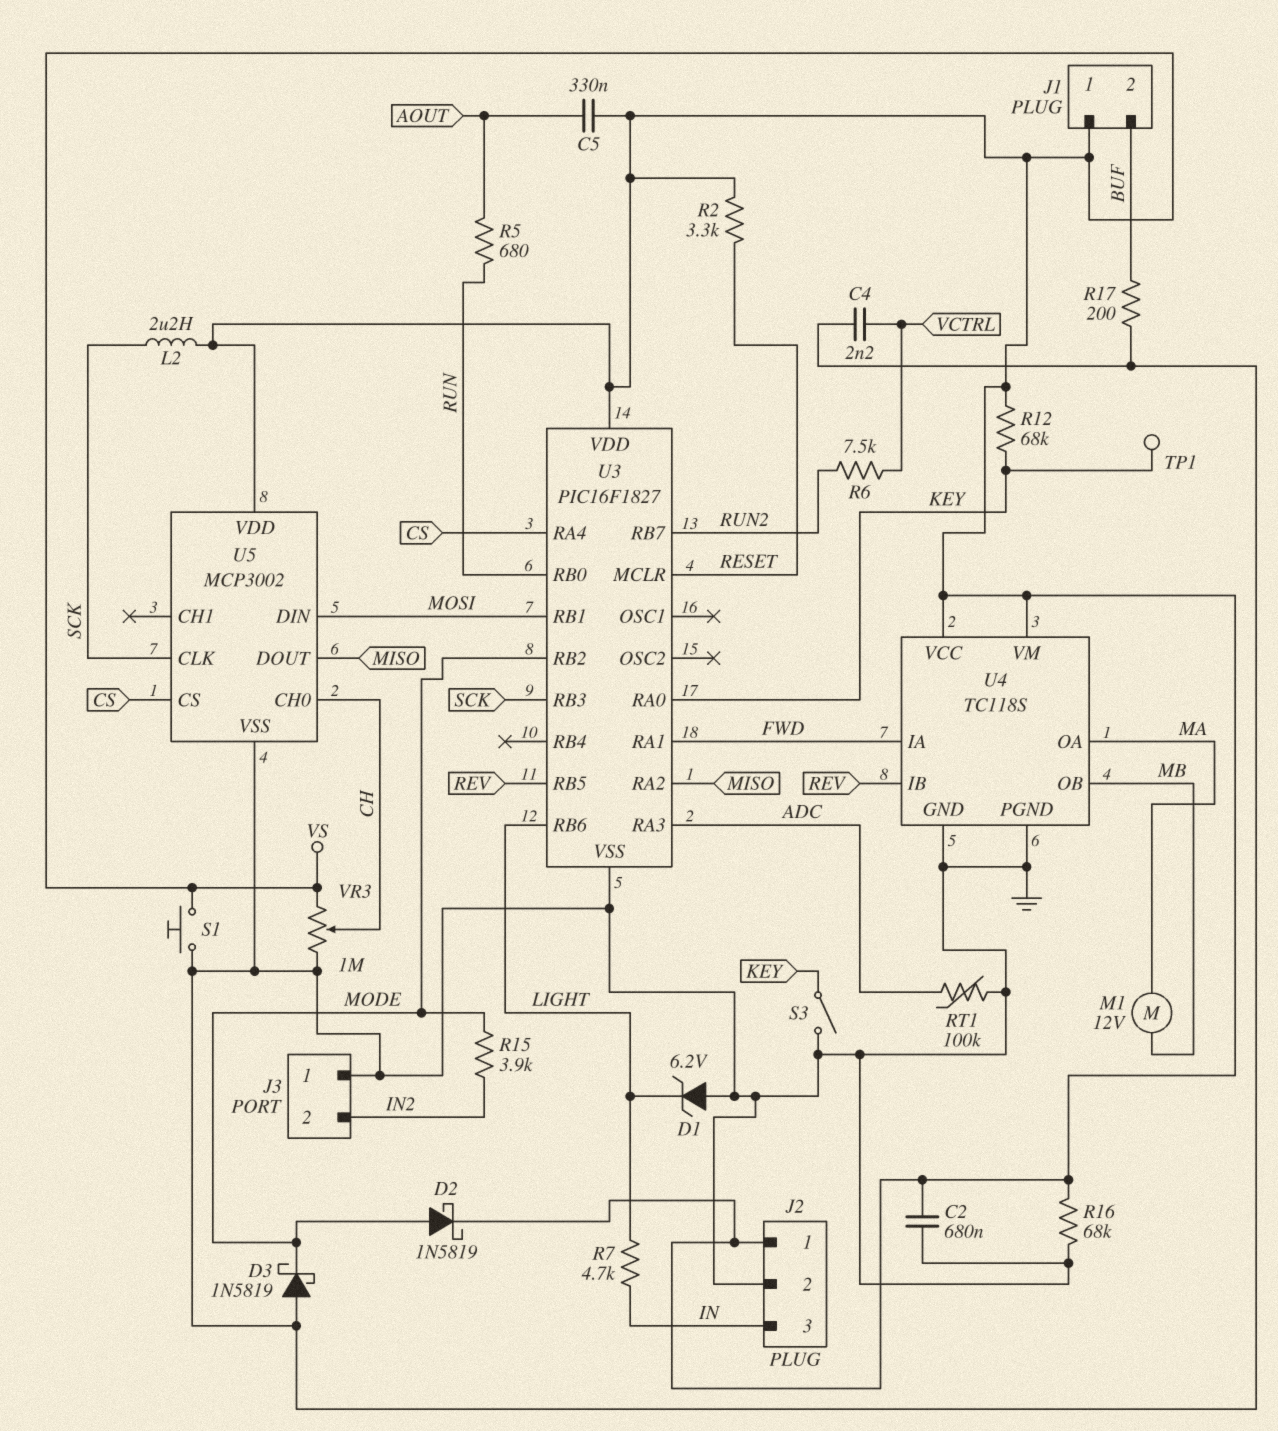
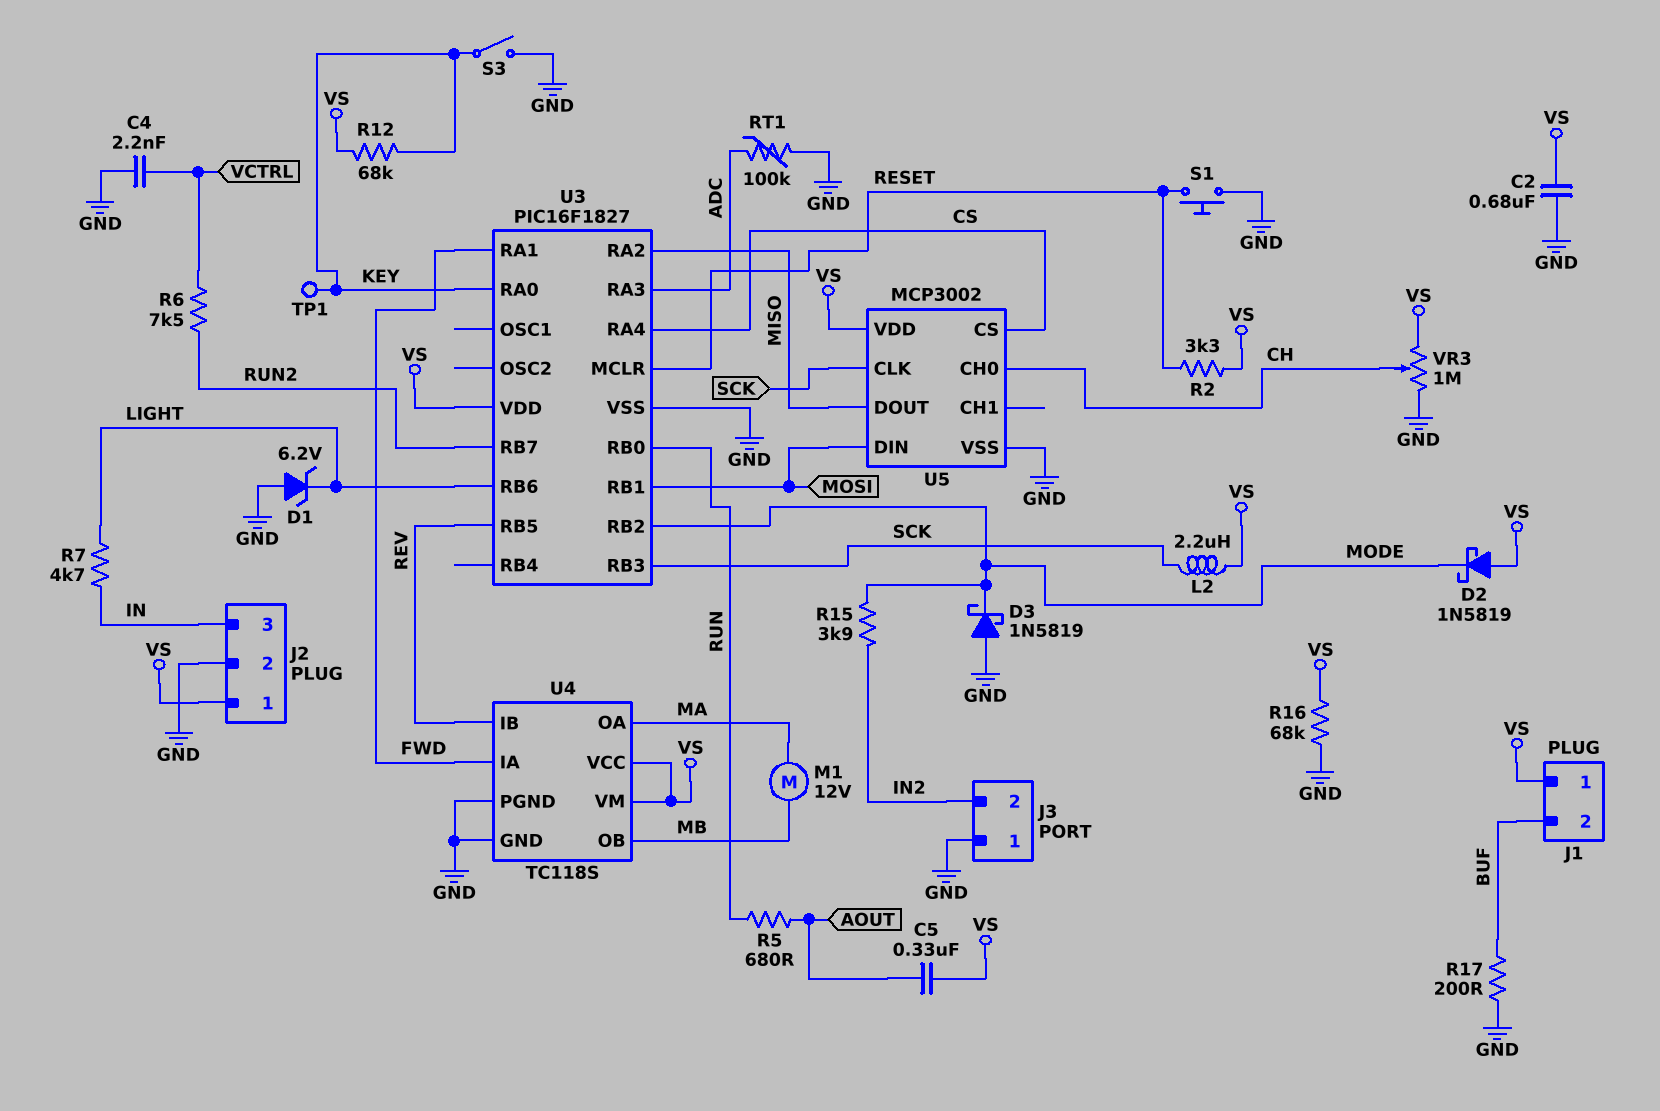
D2: schottky 1N5819 (A MODE, K VS) -> schottky 1N5819 (A VS, K MODE)
S1: button (GND, VS) -> button (GND, RESET)

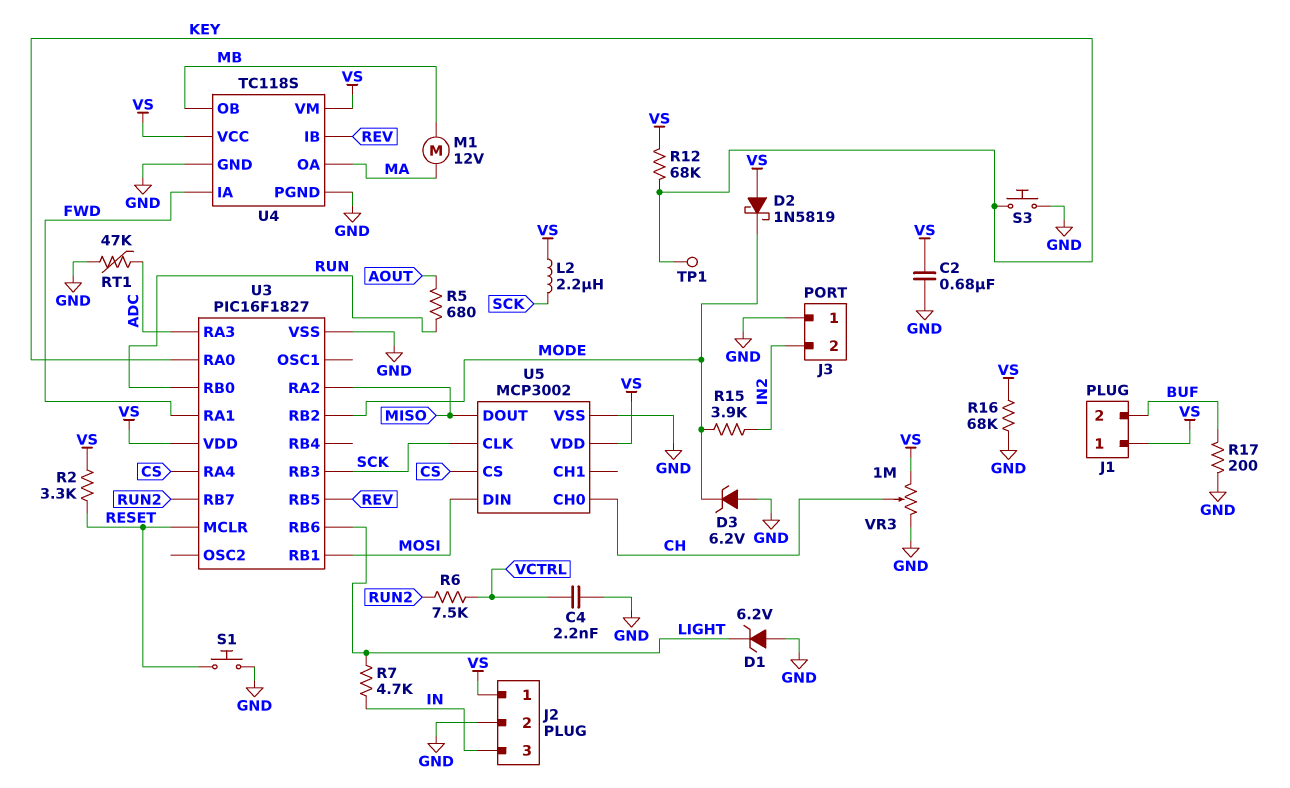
C5: 330nF (AOUT, VS) -> none
D3: schottky 1N5819 (A GND, K MODE) -> zener 6.2V (A GND, K MODE)
RT1: 100k (ADC, GND) -> 47k (ADC, GND)
S3: switch (GND, KEY) -> button (GND, KEY)

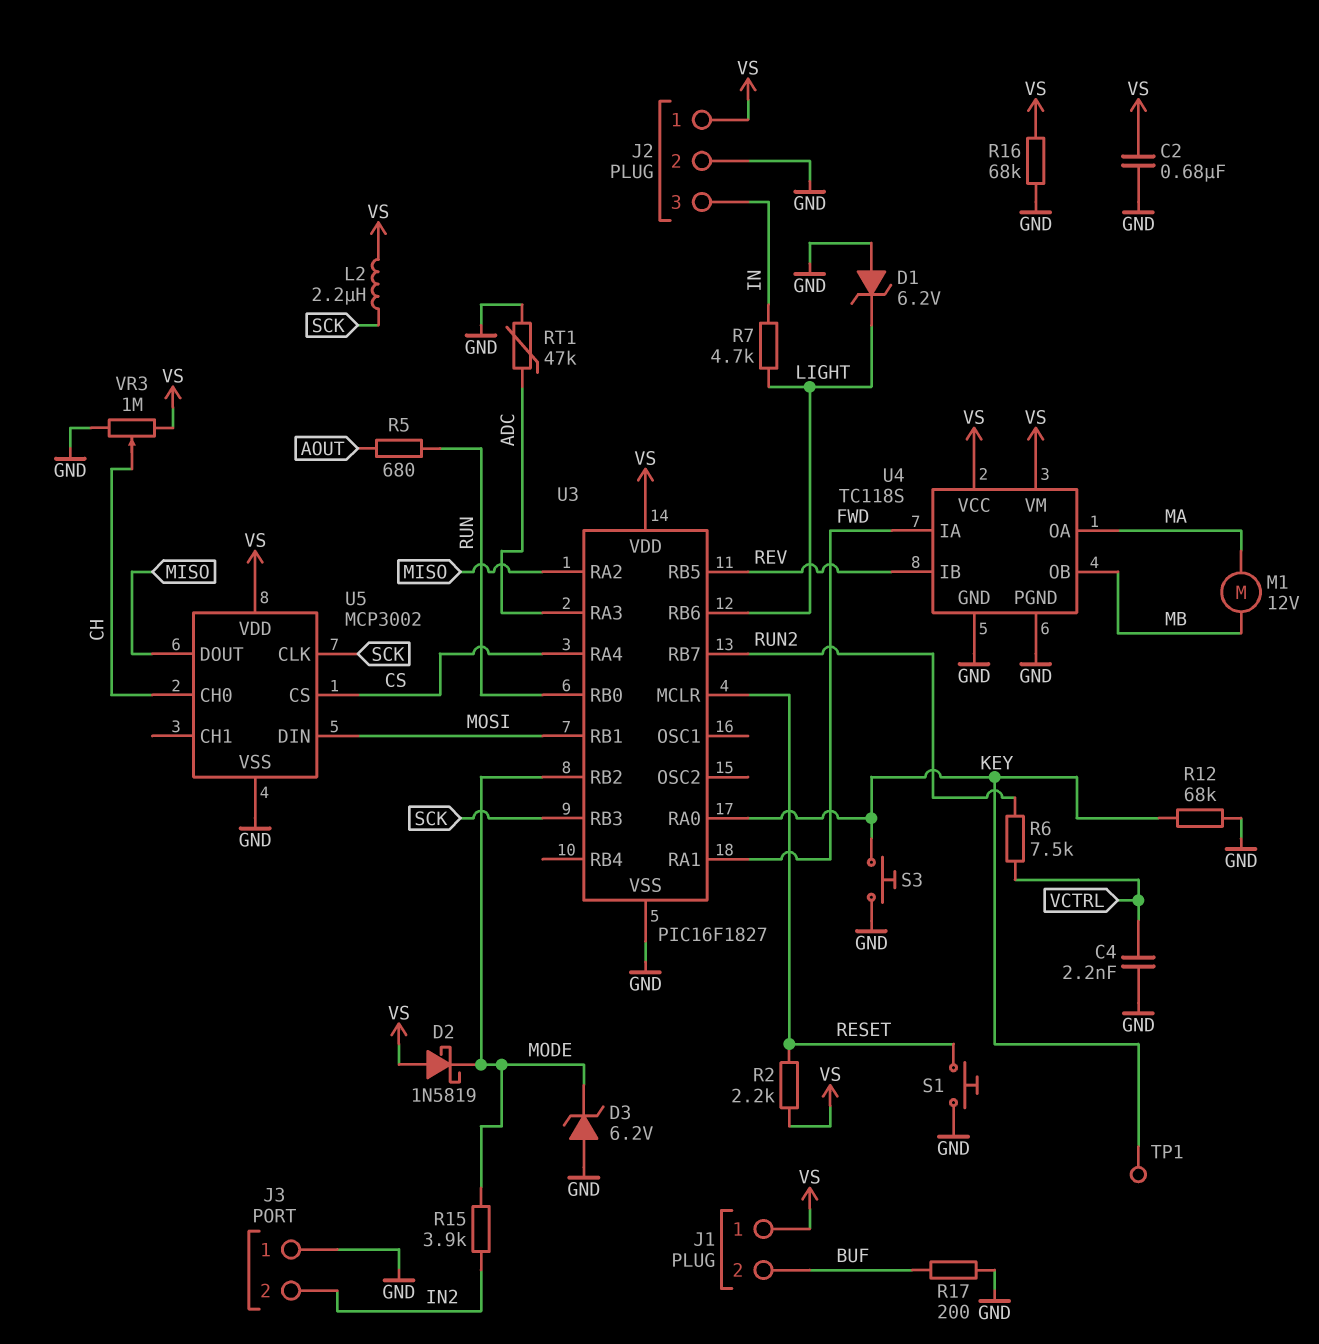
R2: 3.3k (RESET, VS) -> 2.2k (RESET, VS)
R12: 68k (KEY, VS) -> 68k (GND, KEY)

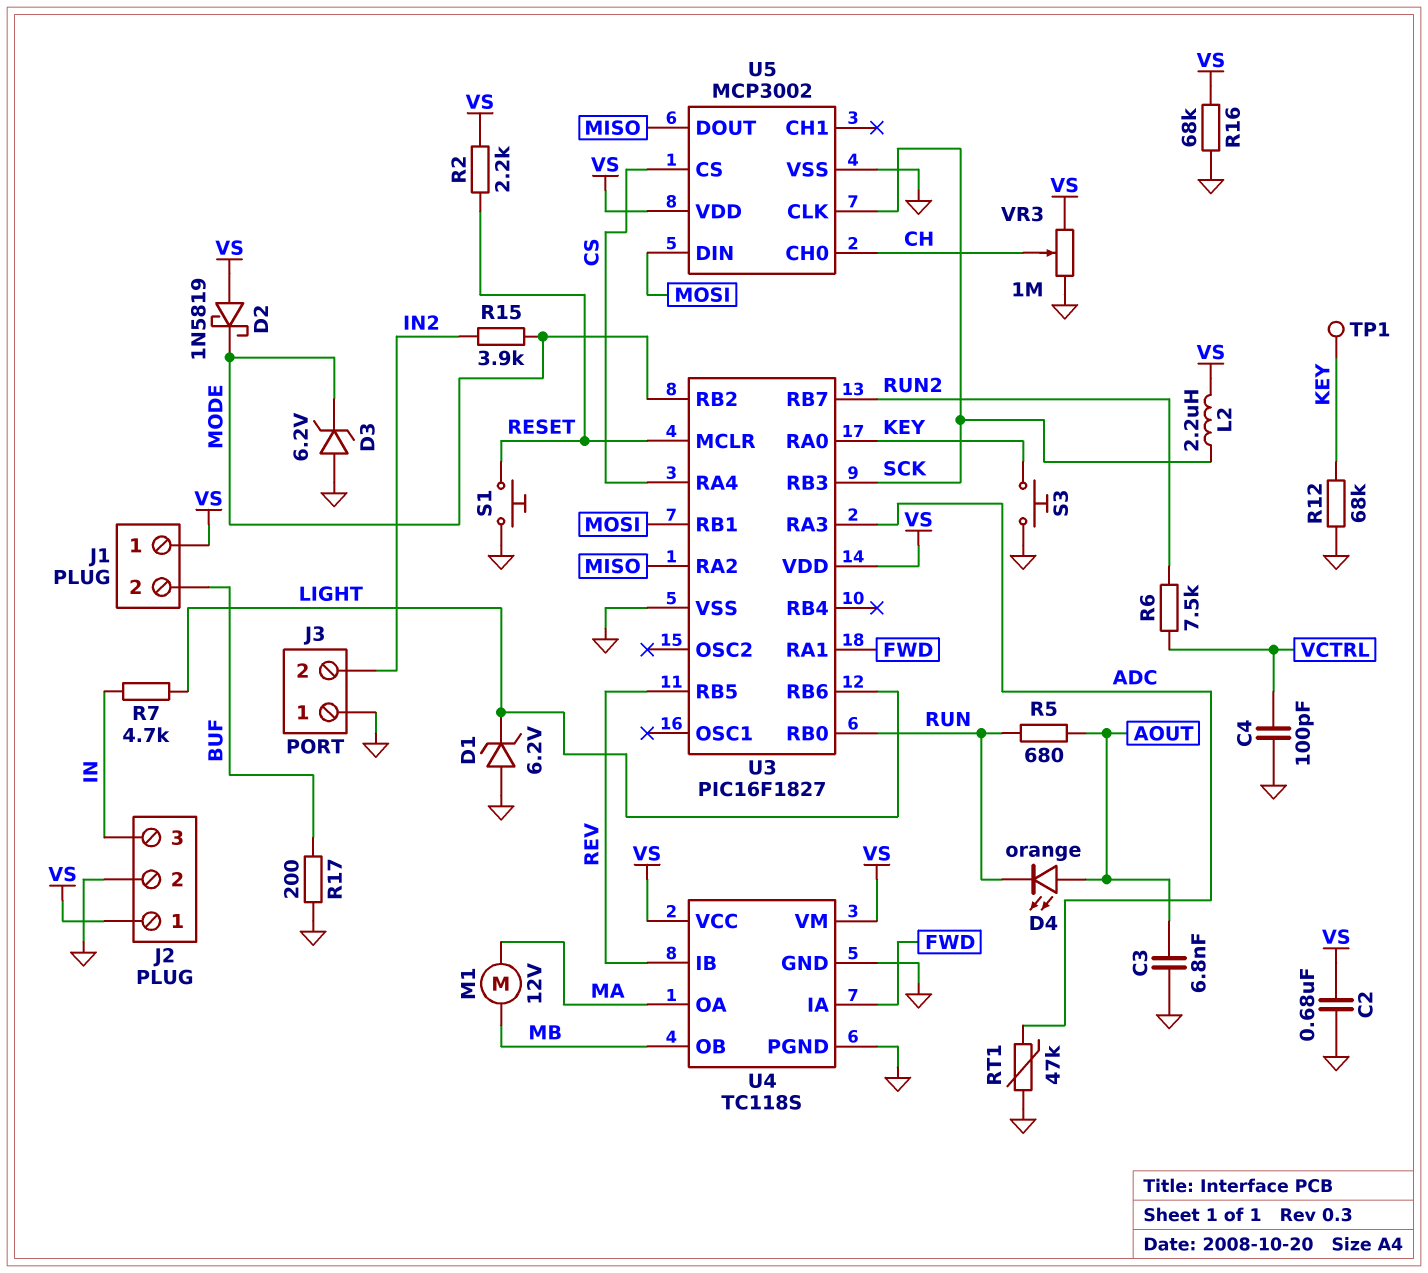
C3: none -> 6.8nF (AOUT, GND)
C4: 2.2nF (GND, VCTRL) -> 100pF (GND, VCTRL)
D4: none -> LED orange (A AOUT, K RUN)

